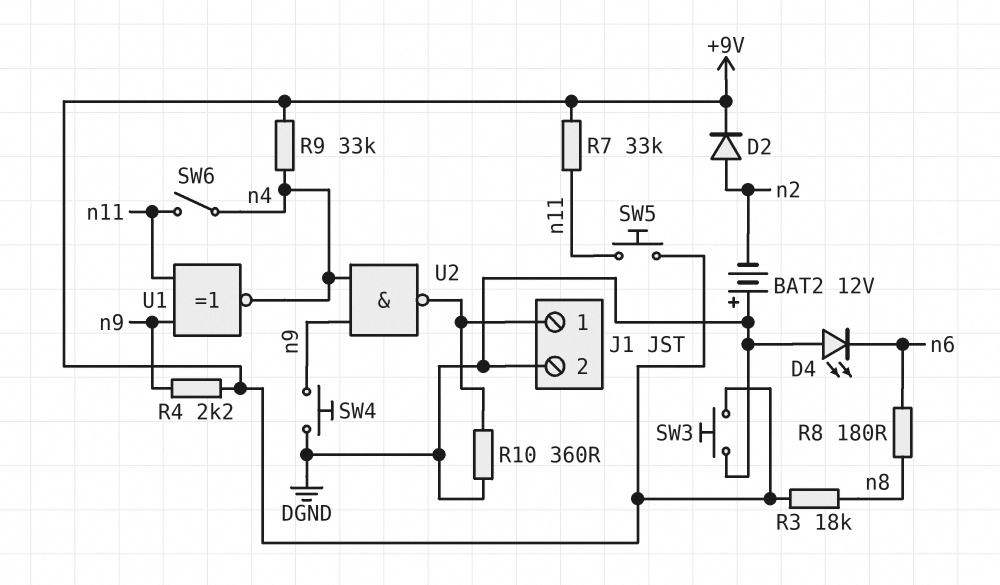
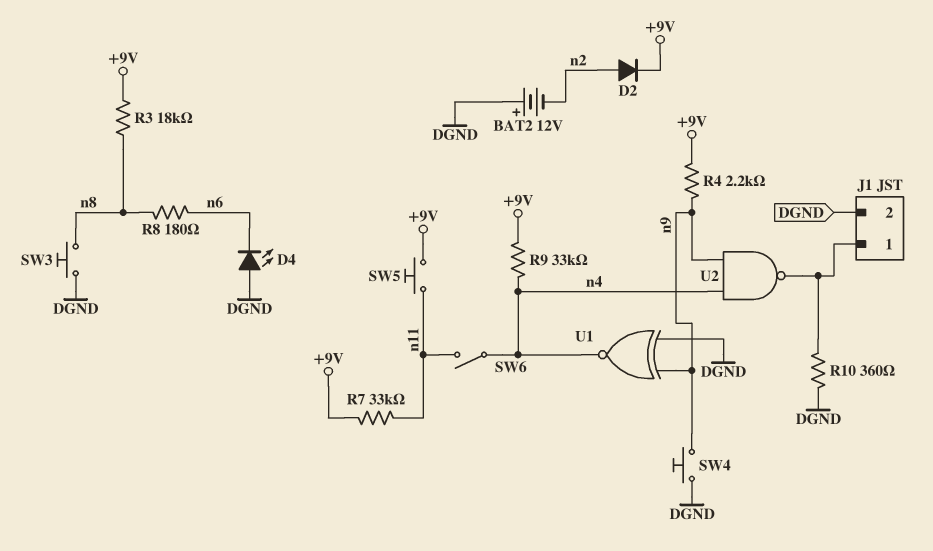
SW3: button (+9V, DGND) -> button (DGND, n8)
U1: XNOR (in n9, in n11, out n4) -> XNOR (in DGND, in n9, out n4)

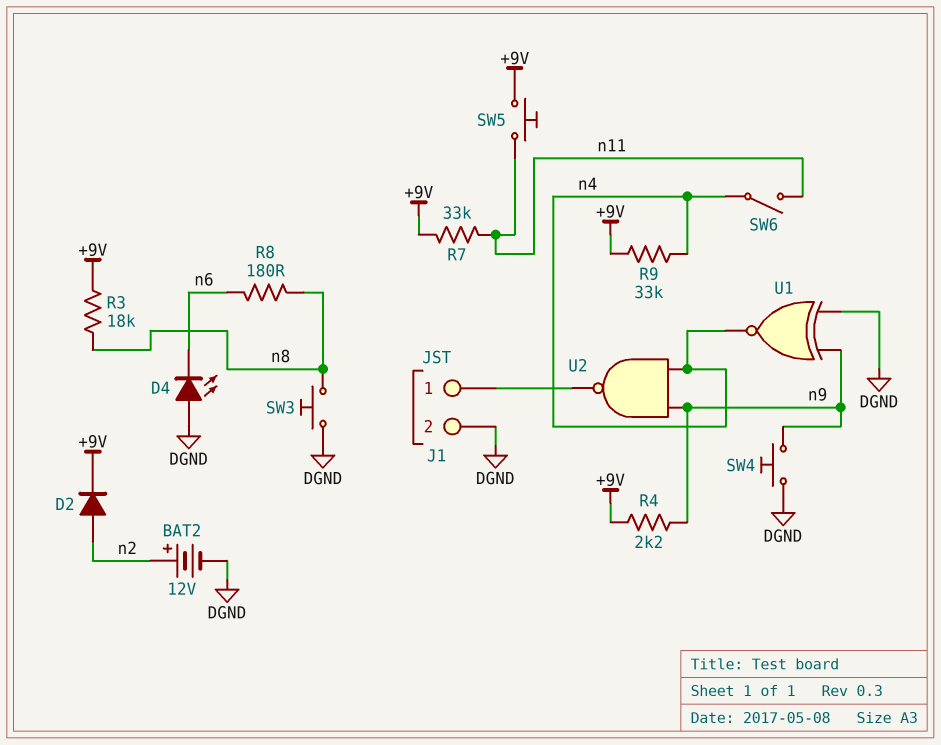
BAT2: 12V (plus DGND, minus n2) -> 12V (plus n2, minus DGND)
R10: 360 (DGND, J1/1) -> none

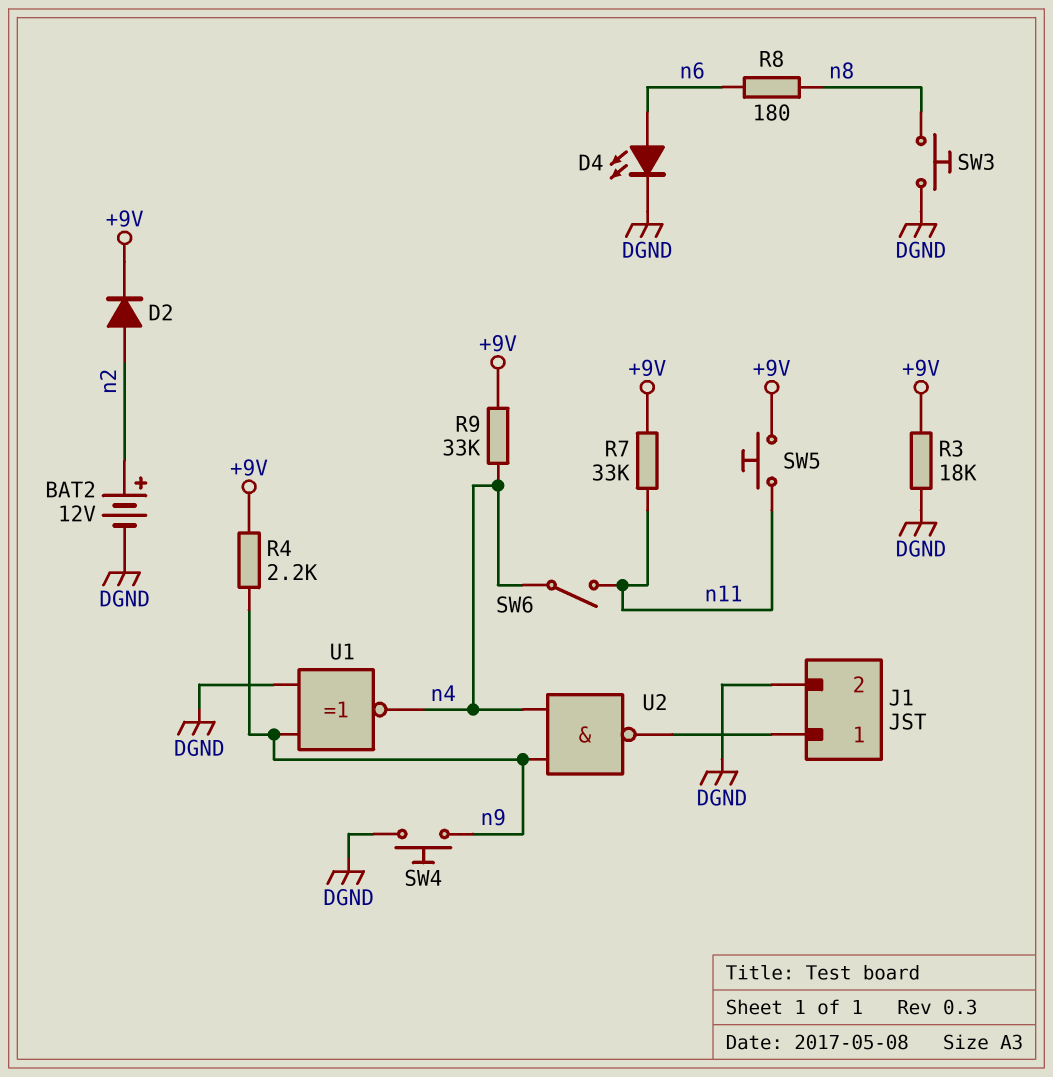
D4: LED (A DGND, K n6) -> LED (A n6, K DGND)
R3: 18k (+9V, n8) -> 18k (+9V, DGND)

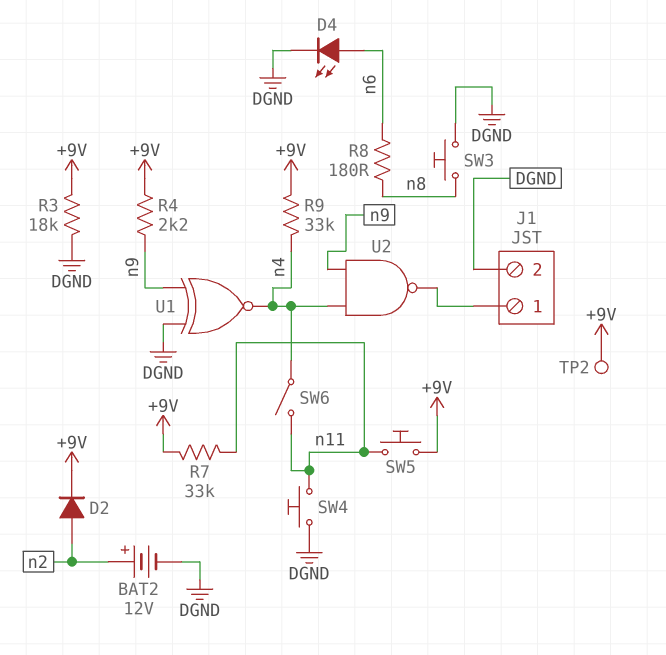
SW4: button (DGND, n9) -> button (DGND, n11)
TP2: none -> test point (+9V)

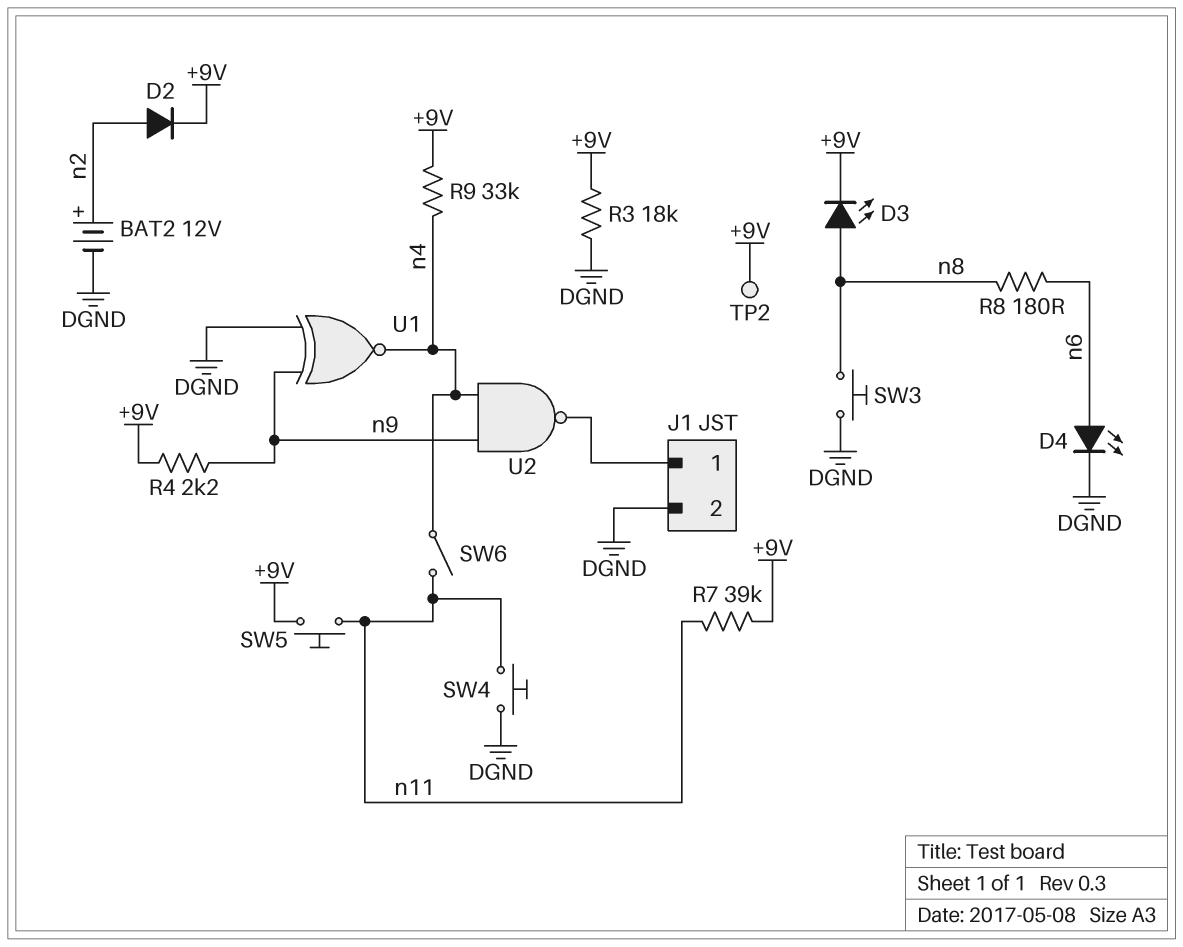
D3: none -> LED (A n8, K +9V)
R7: 33k (+9V, n11) -> 39k (+9V, n11)

